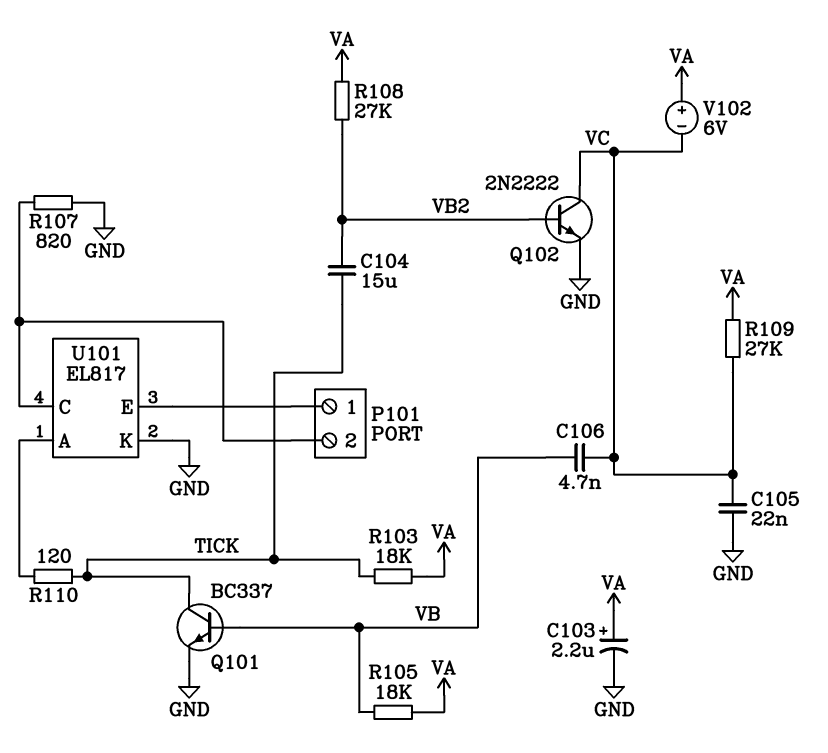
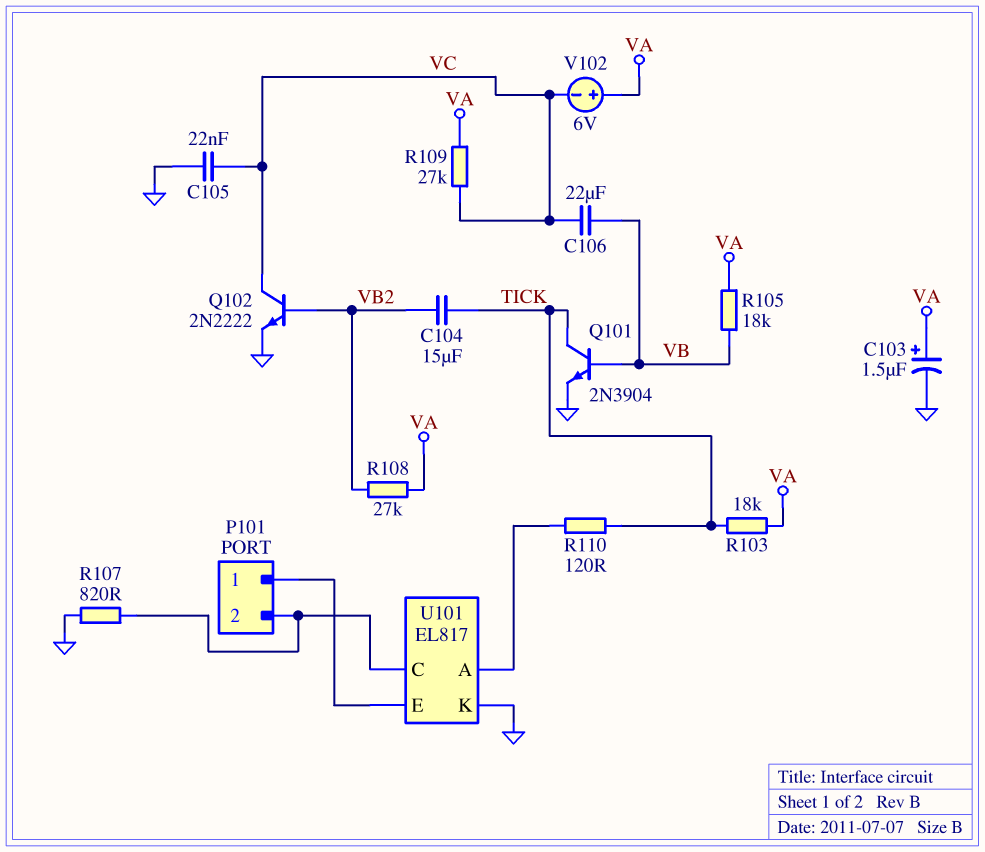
C103: 2.2uF (plus VA, minus GND) -> 1.5uF (plus VA, minus GND)
C106: 4.7nF (VB, VC) -> 22uF (VB, VC)
Q101: NPN BC337 (B VB, C TICK, E GND) -> NPN 2N3904 (B VB, C TICK, E GND)

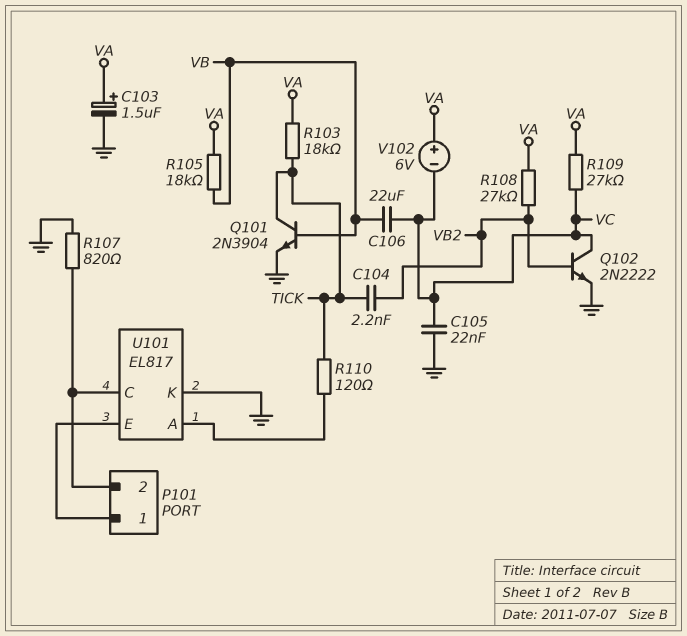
C104: 15uF (TICK, VB2) -> 2.2nF (TICK, VB2)

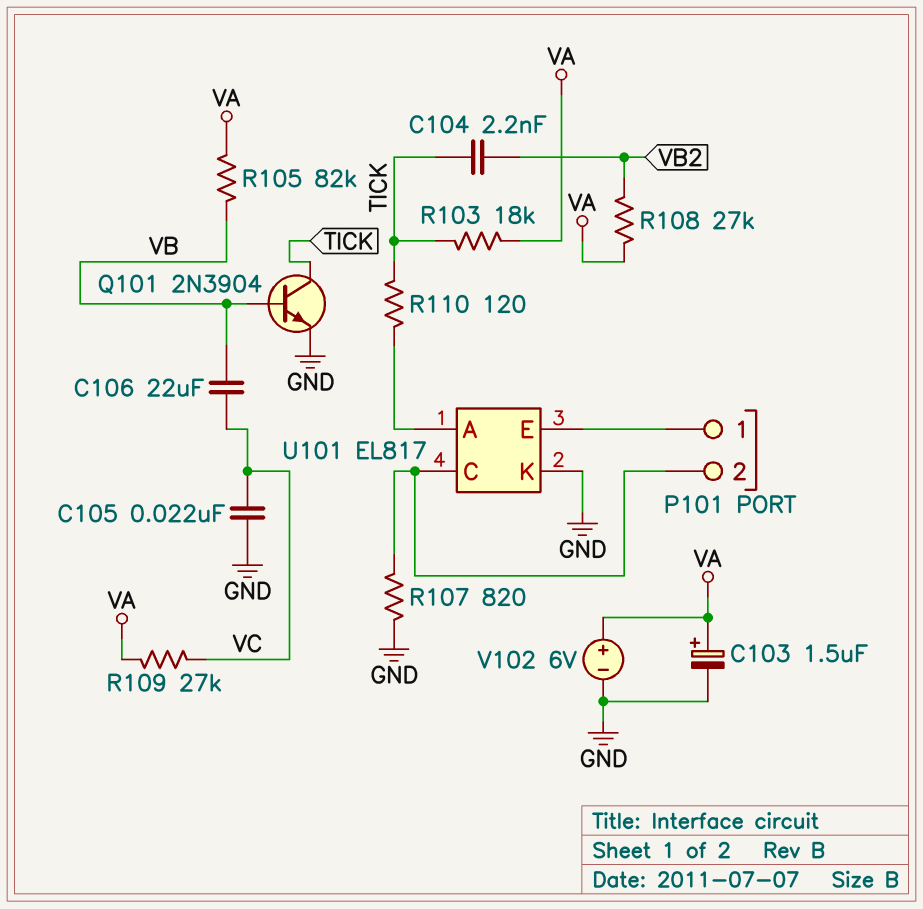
Q102: NPN 2N2222 (B VB2, C VC, E GND) -> none
R105: 18k (VA, VB) -> 82k (VA, VB)
V102: 6V (plus VA, minus VC) -> 6V (plus VA, minus GND)

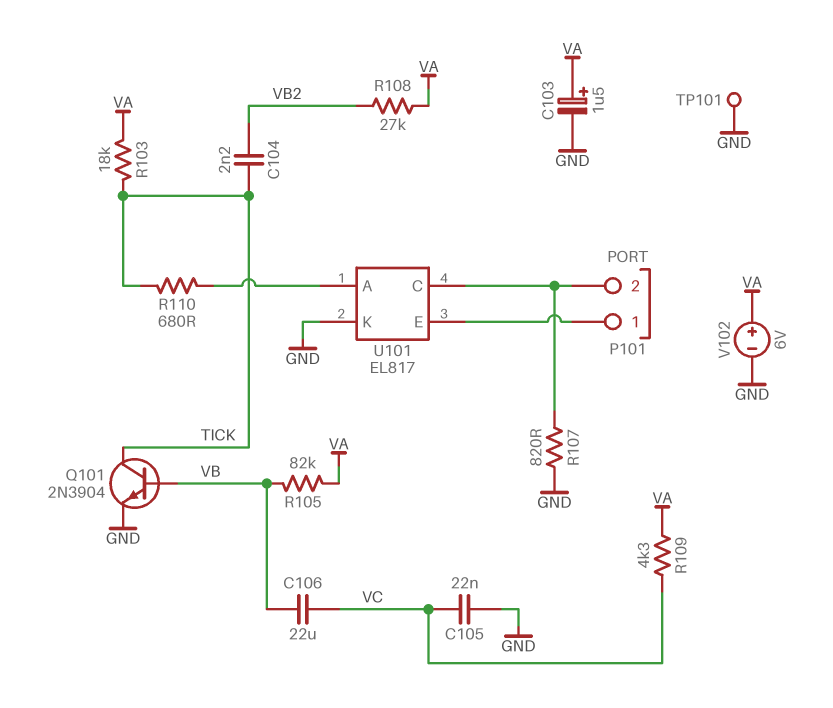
R109: 27k (VA, VC) -> 4.3k (VA, VC)
R110: 120 (TICK, U101/A) -> 680 (TICK, U101/A)
TP101: none -> test point (GND)

